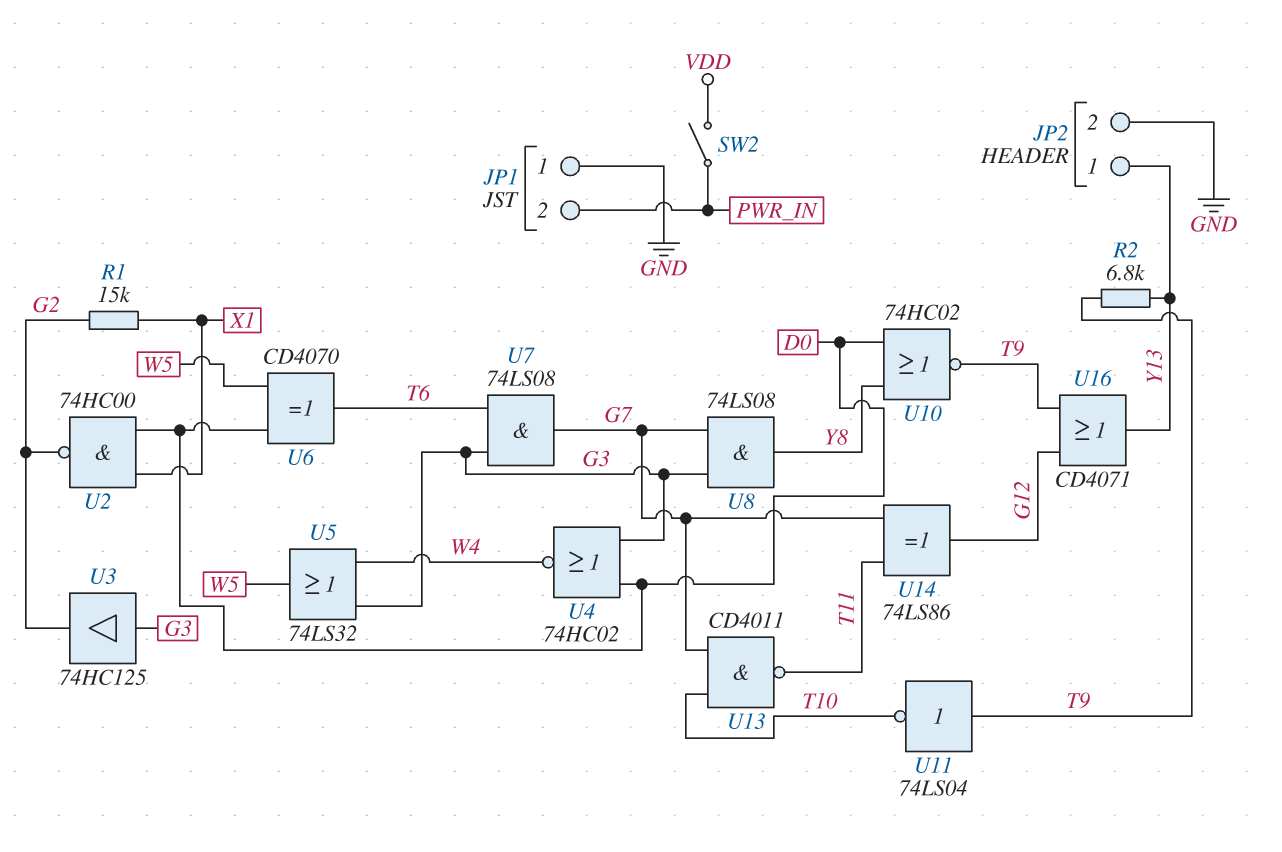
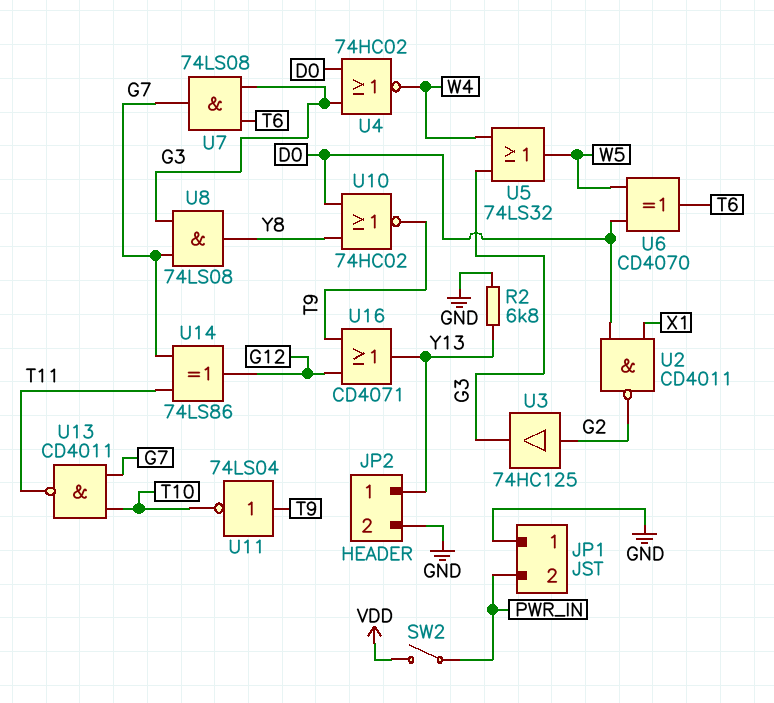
R1: 15k (G2, X1) -> none
R2: 6.8k (T9, Y13) -> 6.8k (GND, Y13)
U2: NAND 74HC00 (in D0, in X1, out G2) -> NAND CD4011 (in D0, in X1, out G2)
U3: buffer 74HC125 (in G3, out G2) -> buffer 74HC125 (in G2, out G3)

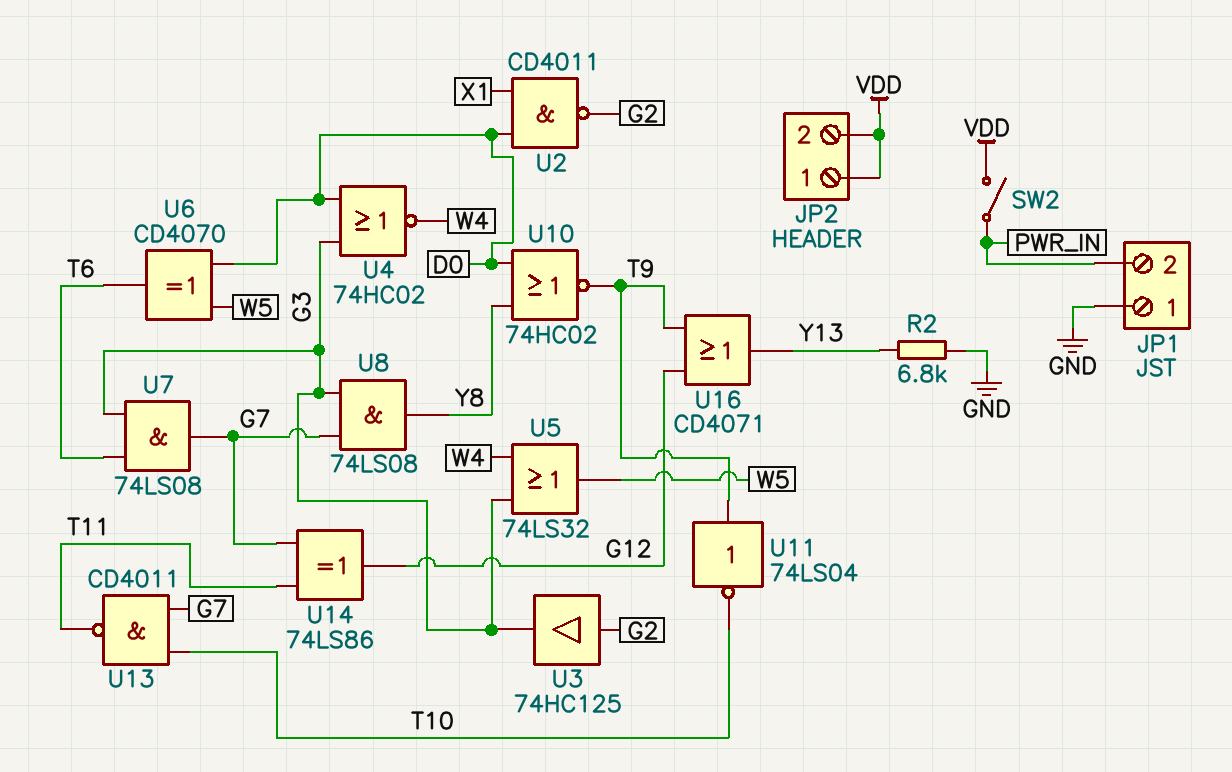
JP2 pin 1: Y13 -> VDD
JP2 pin 2: GND -> VDD

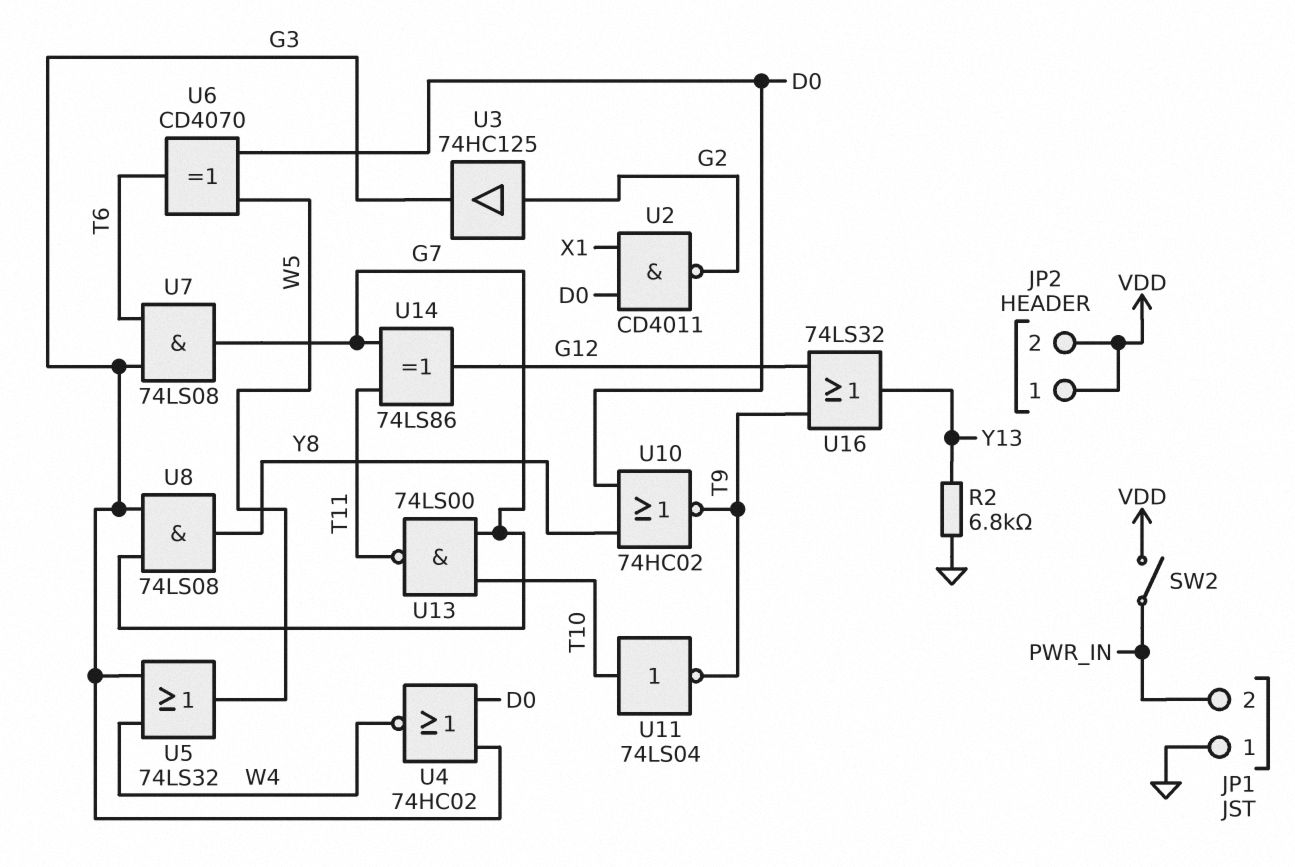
U11: NOT 74LS04 (in T9, out T10) -> NOT 74LS04 (in T10, out T9)
U13: NAND CD4011 (in G7, in T10, out T11) -> NAND 74LS00 (in G7, in T10, out T11)
U16: OR CD4071 (in G12, in T9, out Y13) -> OR 74LS32 (in G12, in T9, out Y13)

